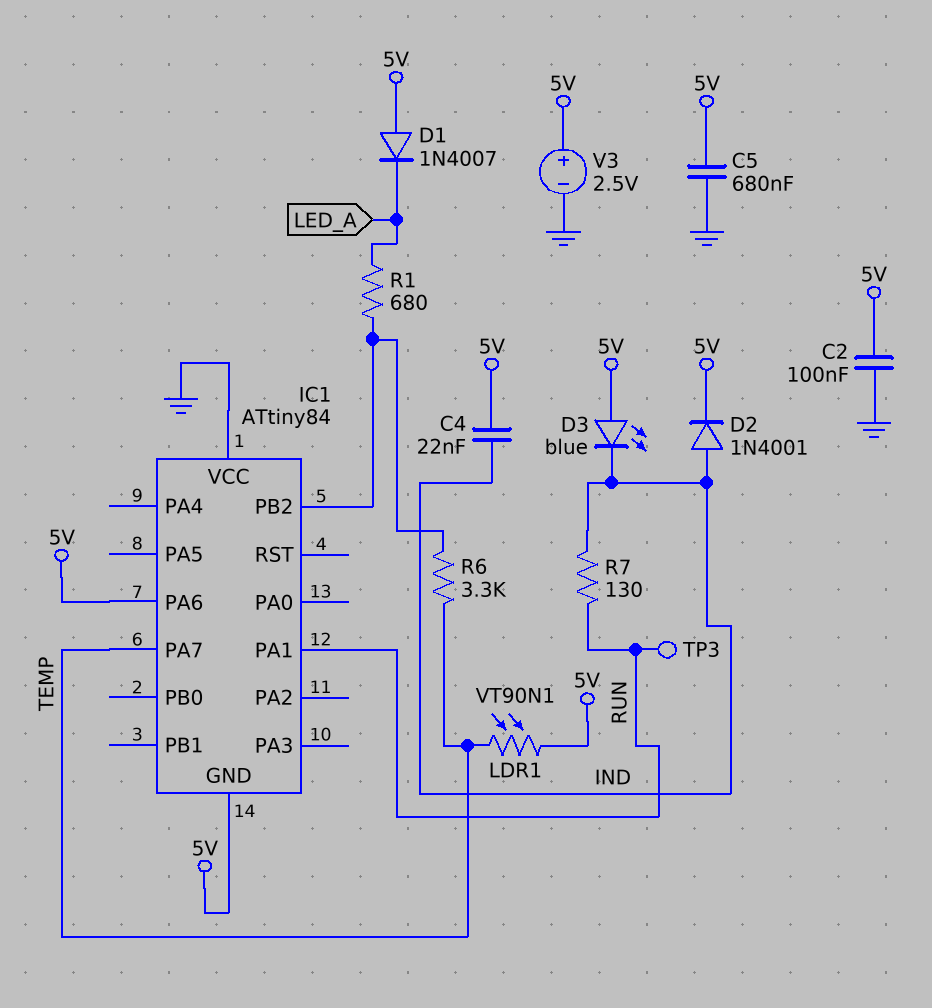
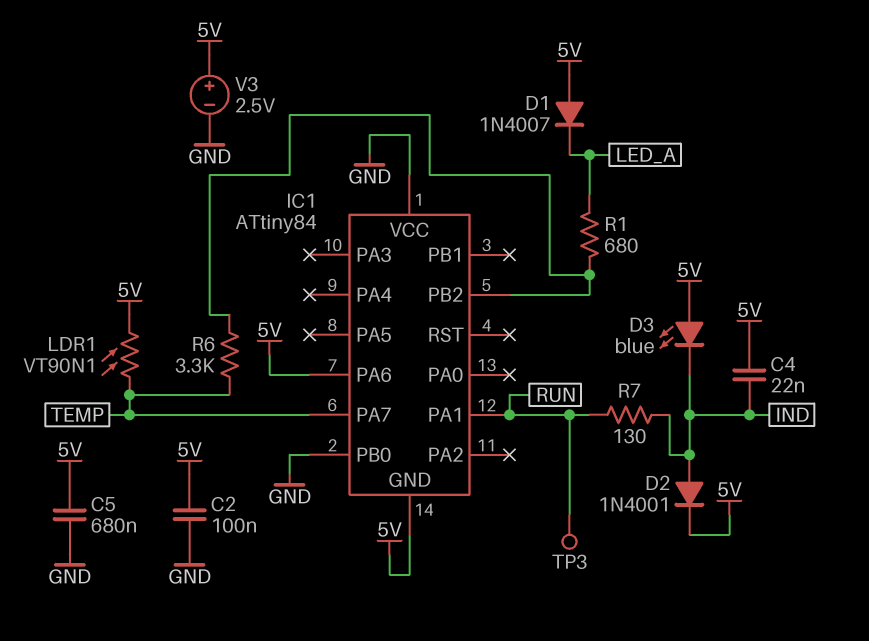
IC1 pin PB0: none -> GND

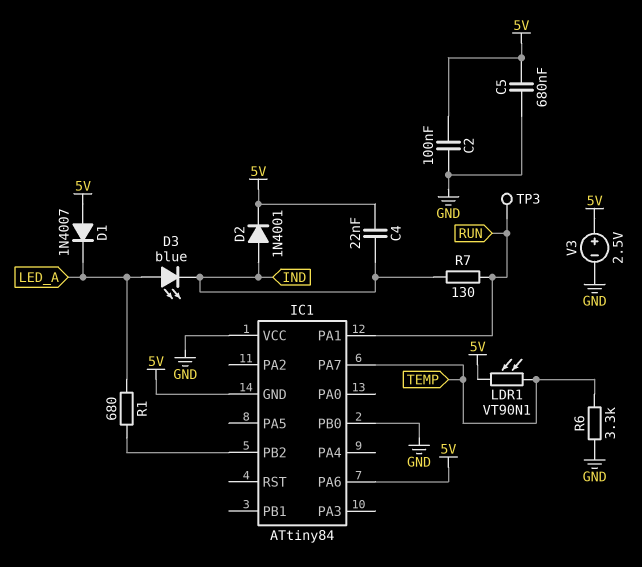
D3: LED blue (A 5V, K IND) -> LED blue (A LED_A, K IND)
R6: 3.3k (IC1/PB2, TEMP) -> 3.3k (GND, TEMP)

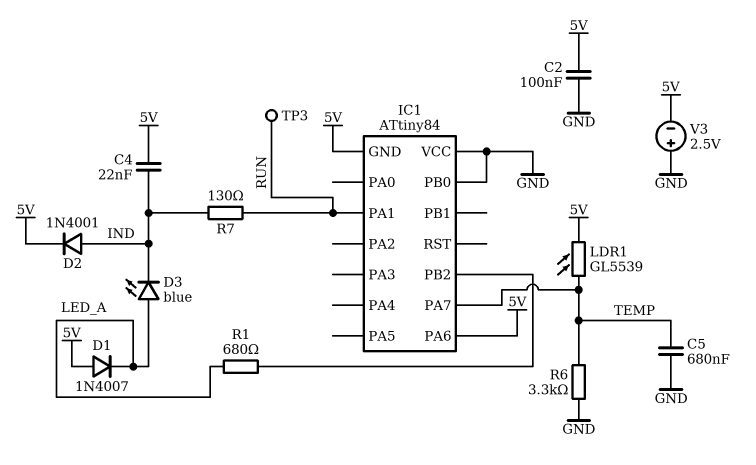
C5: 680nF (5V, GND) -> 680nF (GND, TEMP)
LDR1: VT90N1 (5V, TEMP) -> GL5539 (5V, TEMP)
V3: 2.5V (plus 5V, minus GND) -> 2.5V (plus GND, minus 5V)

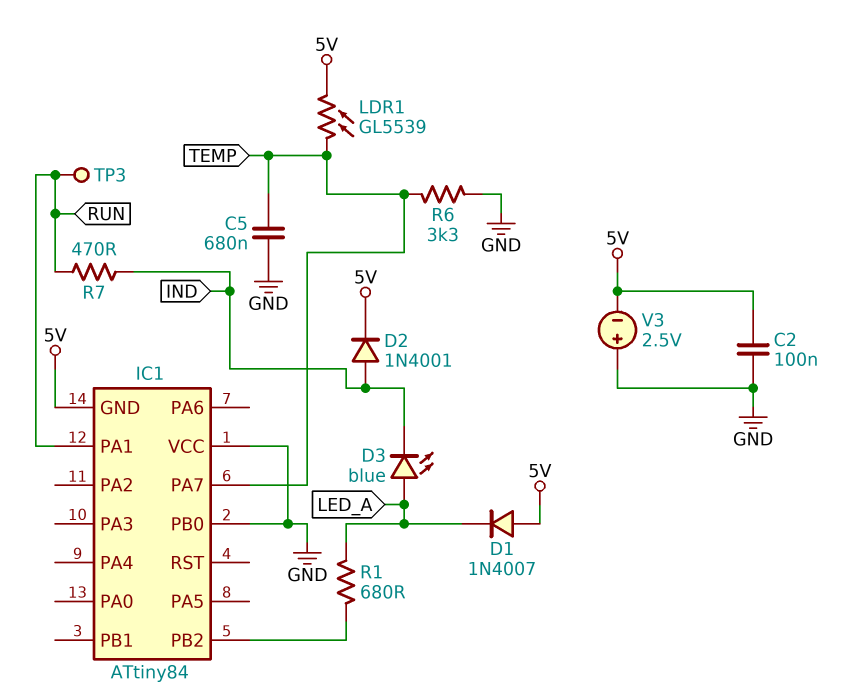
C4: 22nF (5V, IND) -> none
IC1 pin PA6: 5V -> none
R7: 130 (IND, RUN) -> 470 (IND, RUN)

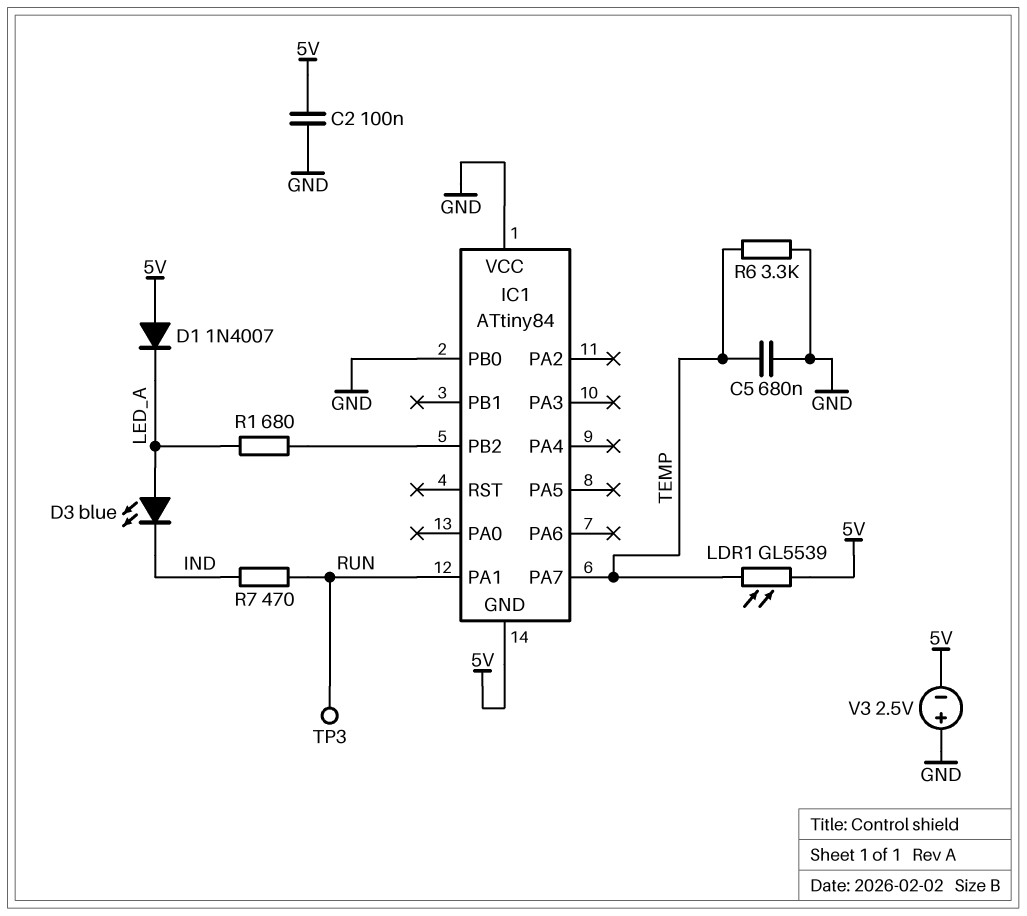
D2: diode 1N4001 (A IND, K 5V) -> none

